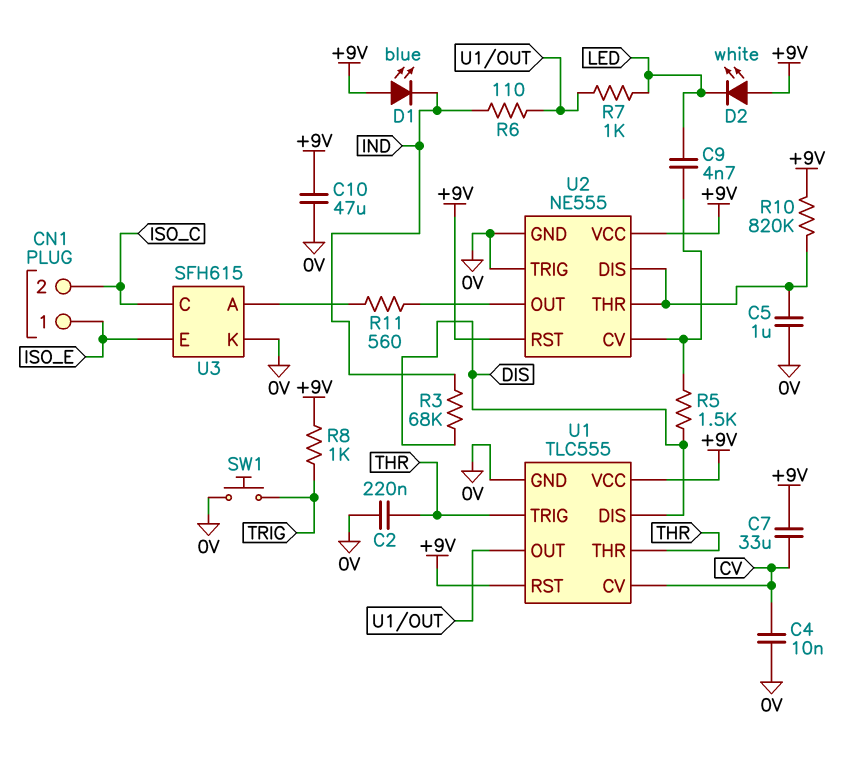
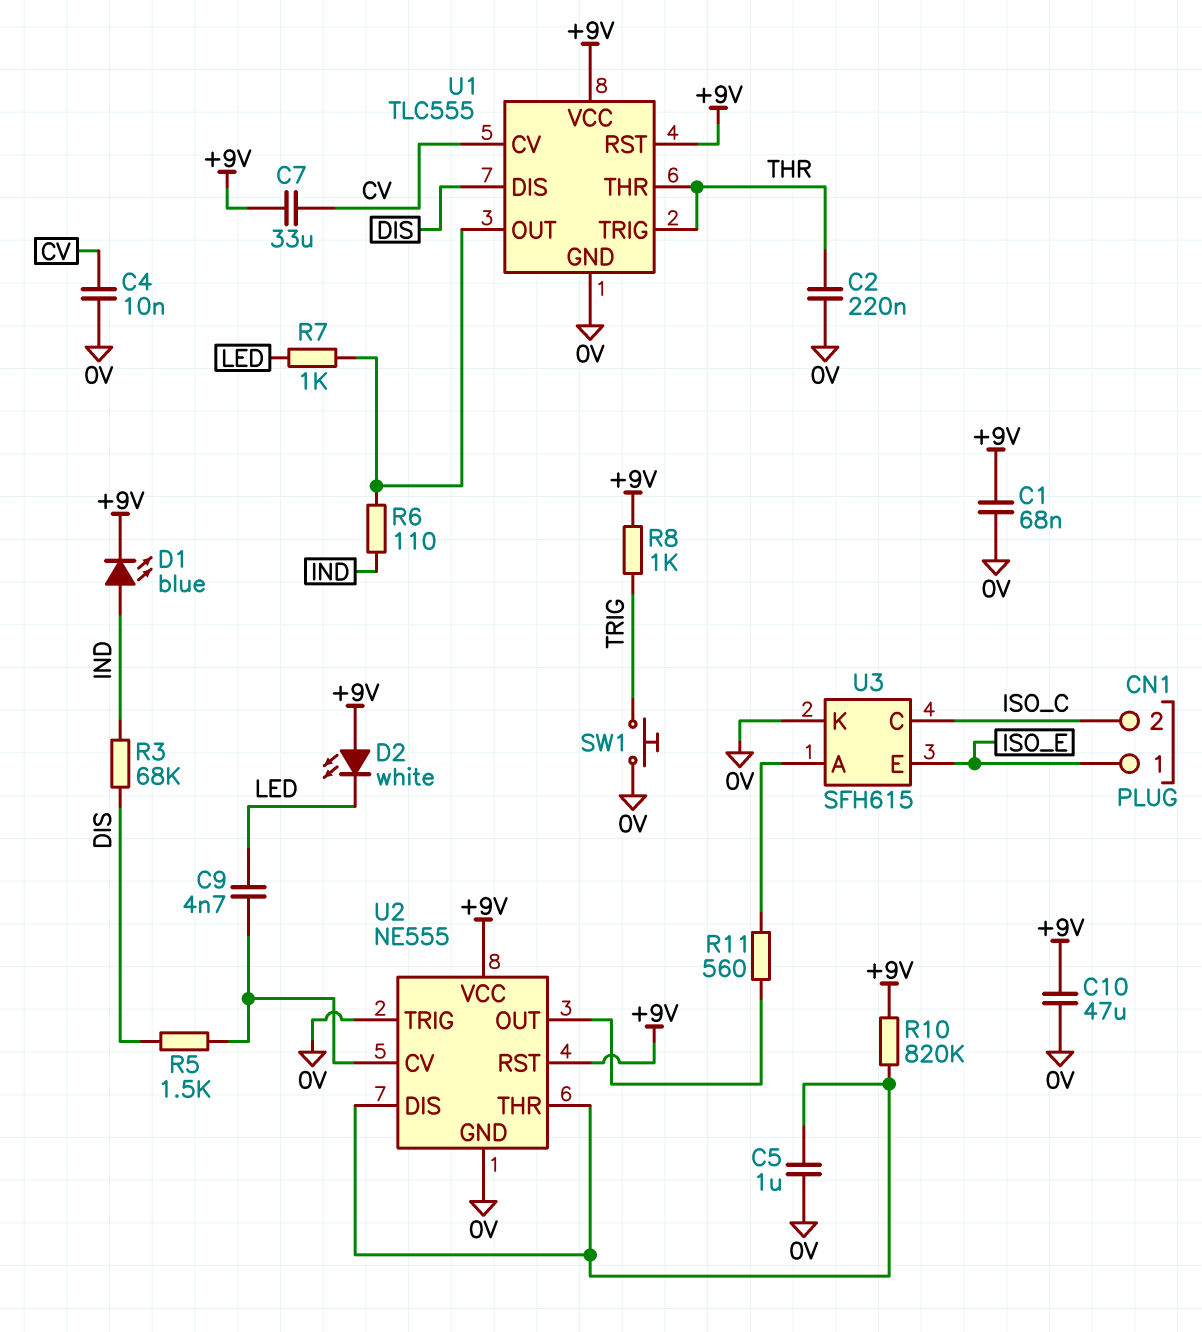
C1: none -> 68nF (+9V, 0V)
D1: LED blue (A +9V, K IND) -> LED blue (A IND, K +9V)

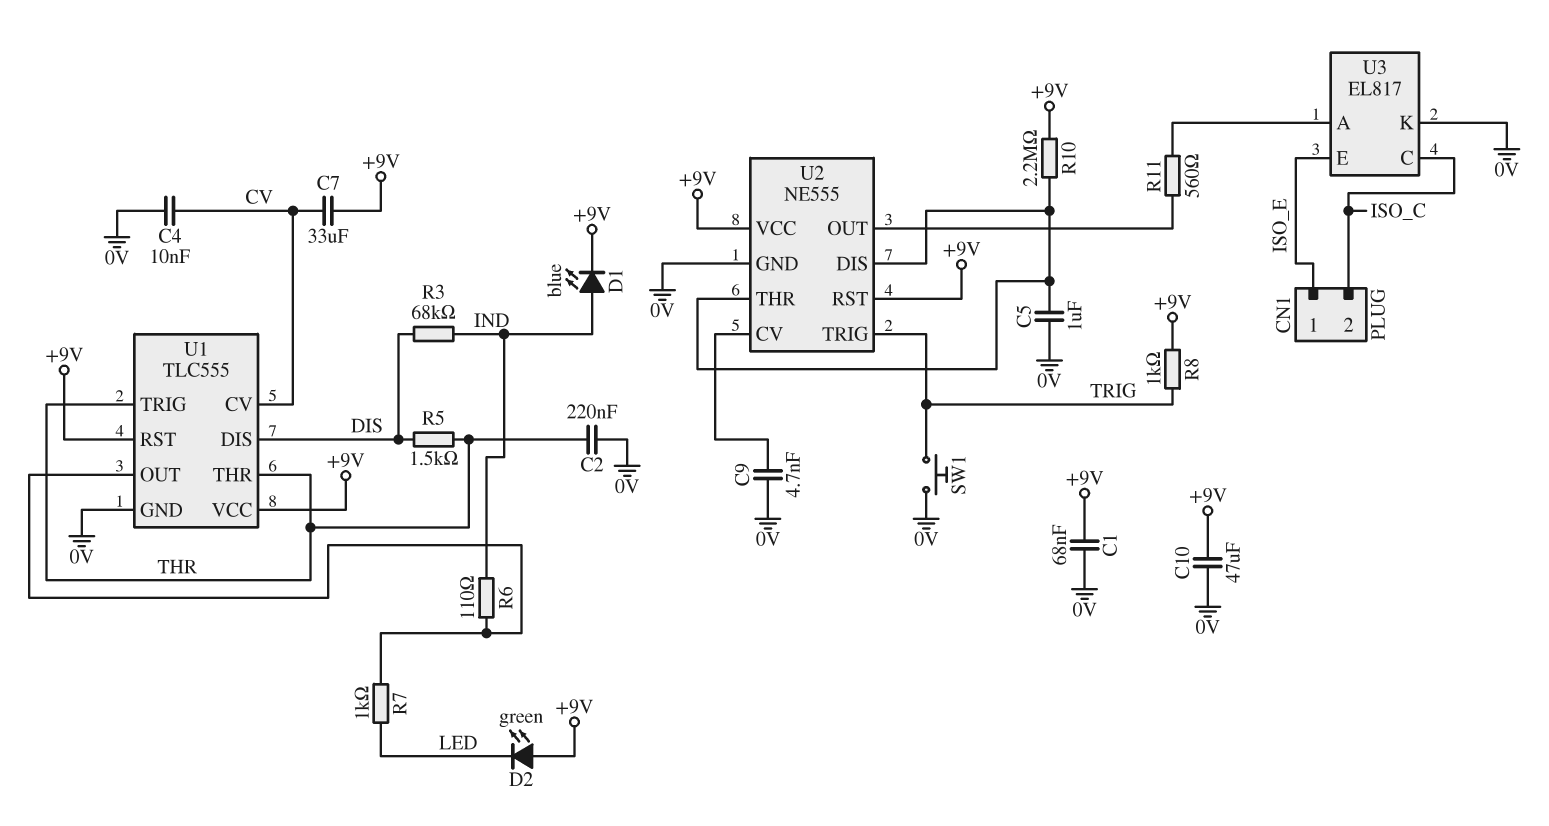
C9: 4.7nF (LED, U2/CV) -> 4.7nF (0V, U2/CV)
D2: LED white (A +9V, K LED) -> LED green (A +9V, K LED)
R5: 1.5k (DIS, U2/CV) -> 1.5k (DIS, THR)
R10: 820k (+9V, U2/DIS) -> 2.2M (+9V, U2/DIS)
U2 pin TRIG: 0V -> TRIG
U3: SFH615 -> EL817

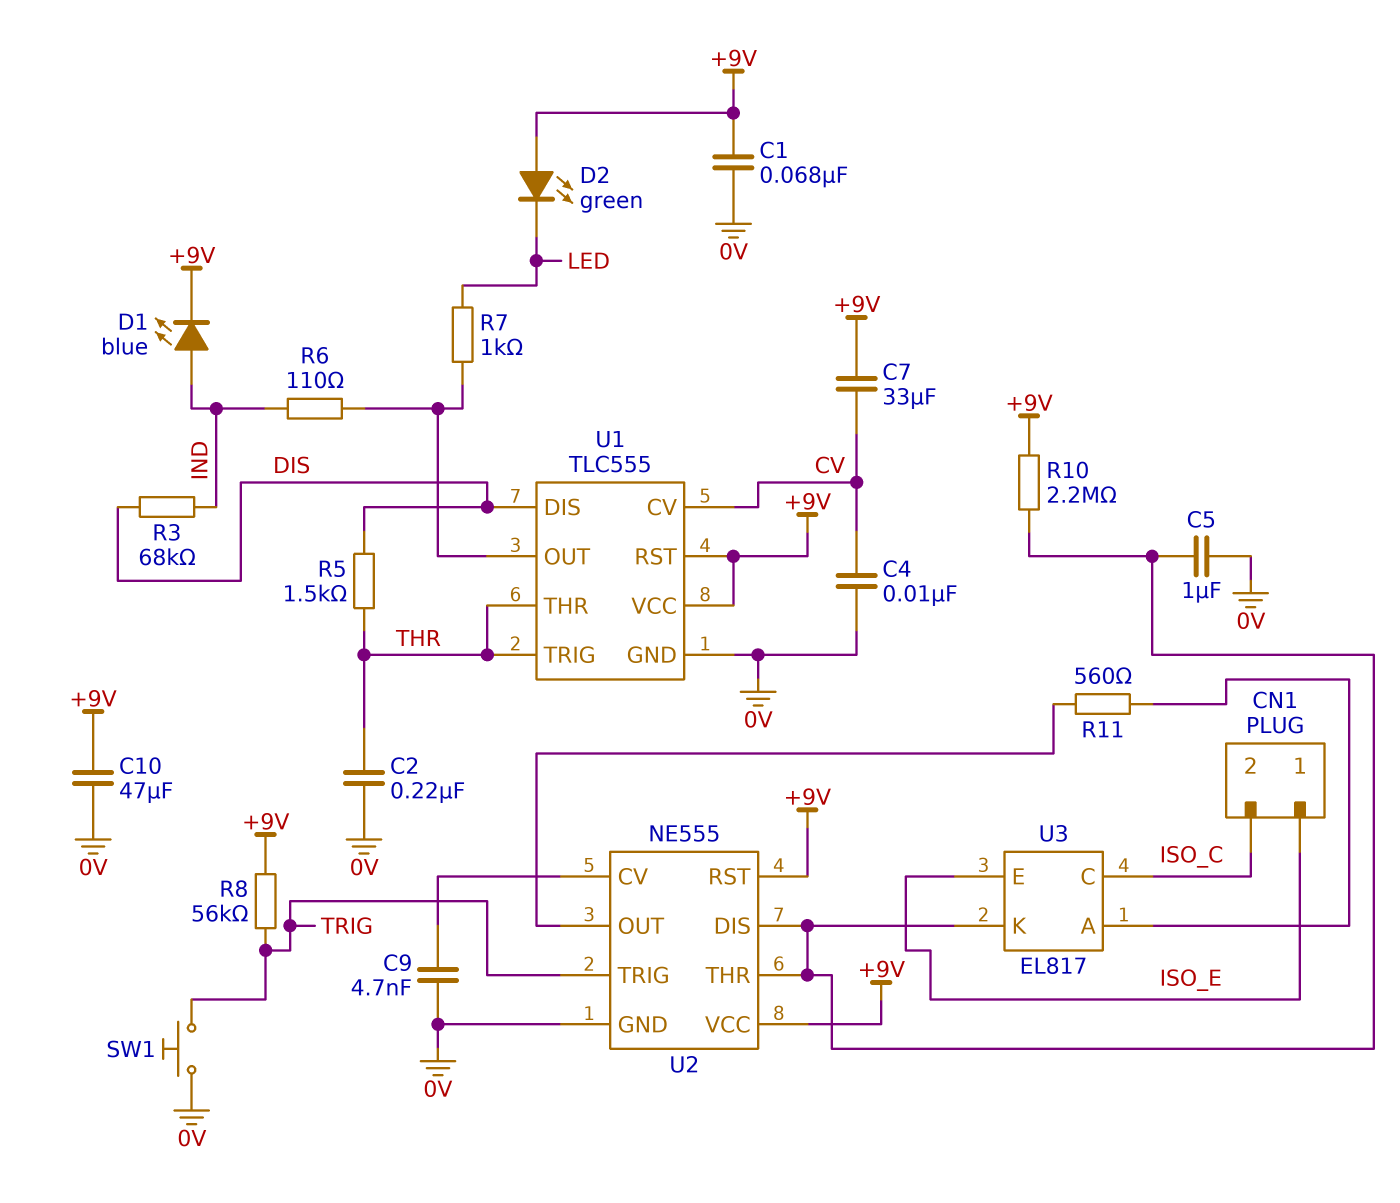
R8: 1k (+9V, TRIG) -> 56k (+9V, TRIG)
U3 pin K: 0V -> U2/DIS

